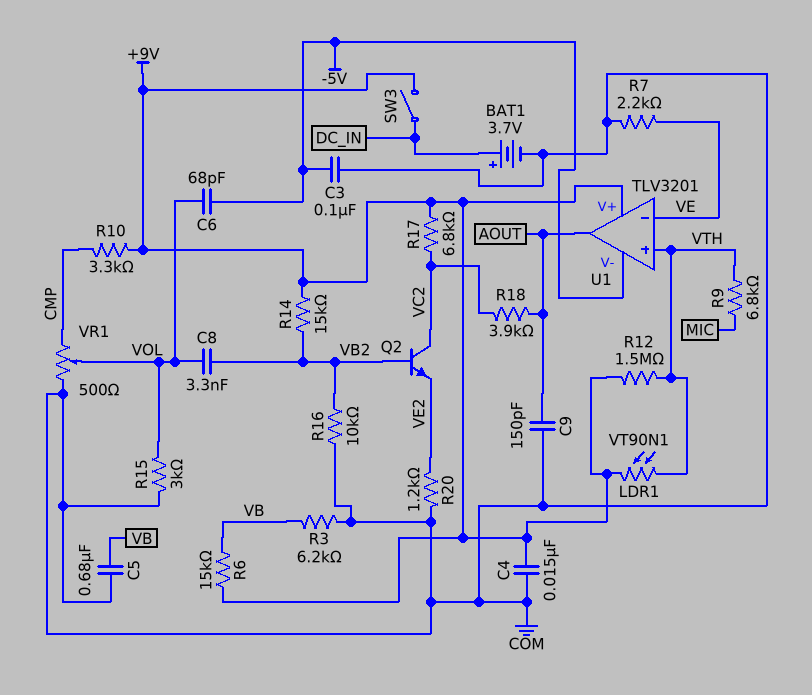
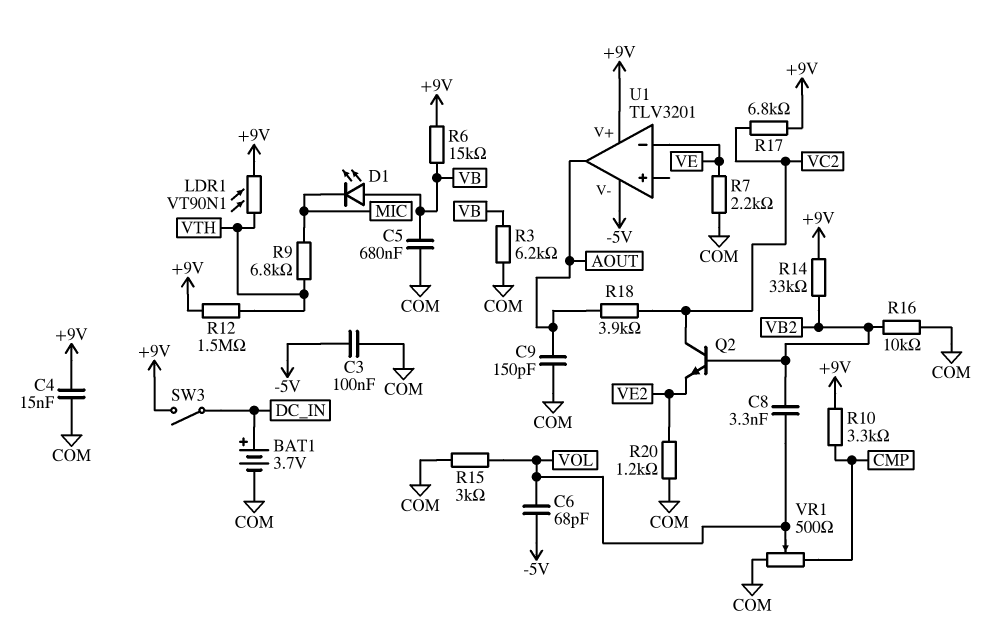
D1: none -> LED (A VB, K MIC)
R14: 15k (+9V, VB2) -> 33k (+9V, VB2)
U1 pin in+: VTH -> none

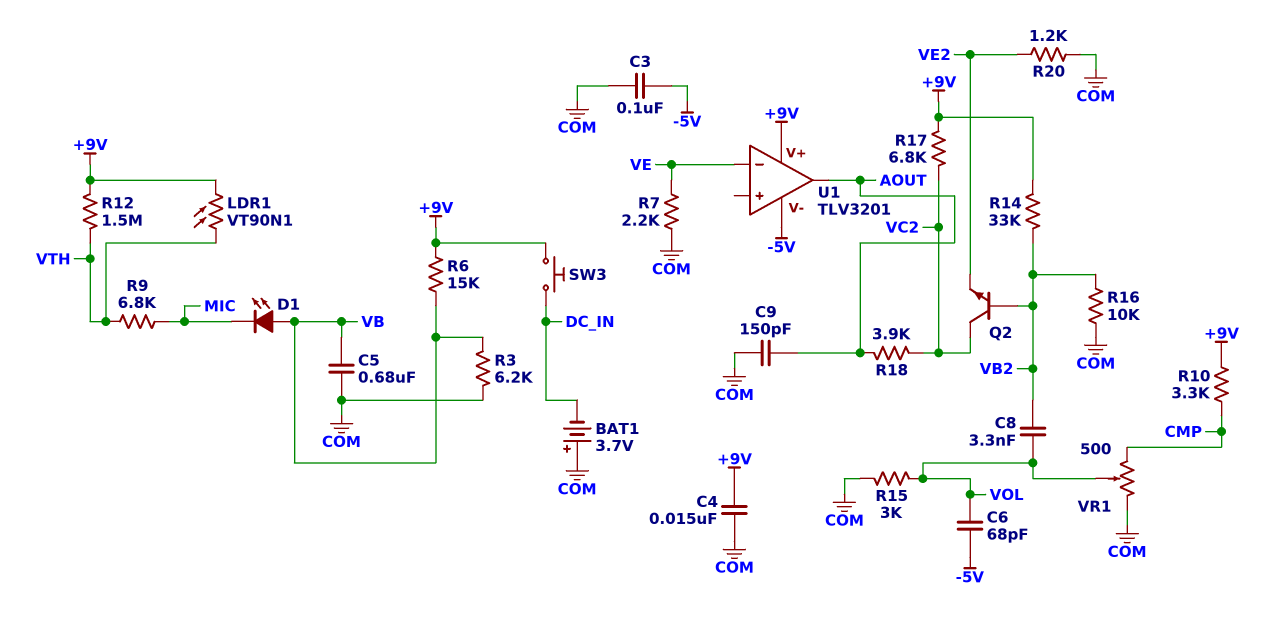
BAT1: 3.7V (plus DC_IN, minus COM) -> 3.7V (plus COM, minus DC_IN)
SW3: switch (+9V, DC_IN) -> button (+9V, DC_IN)

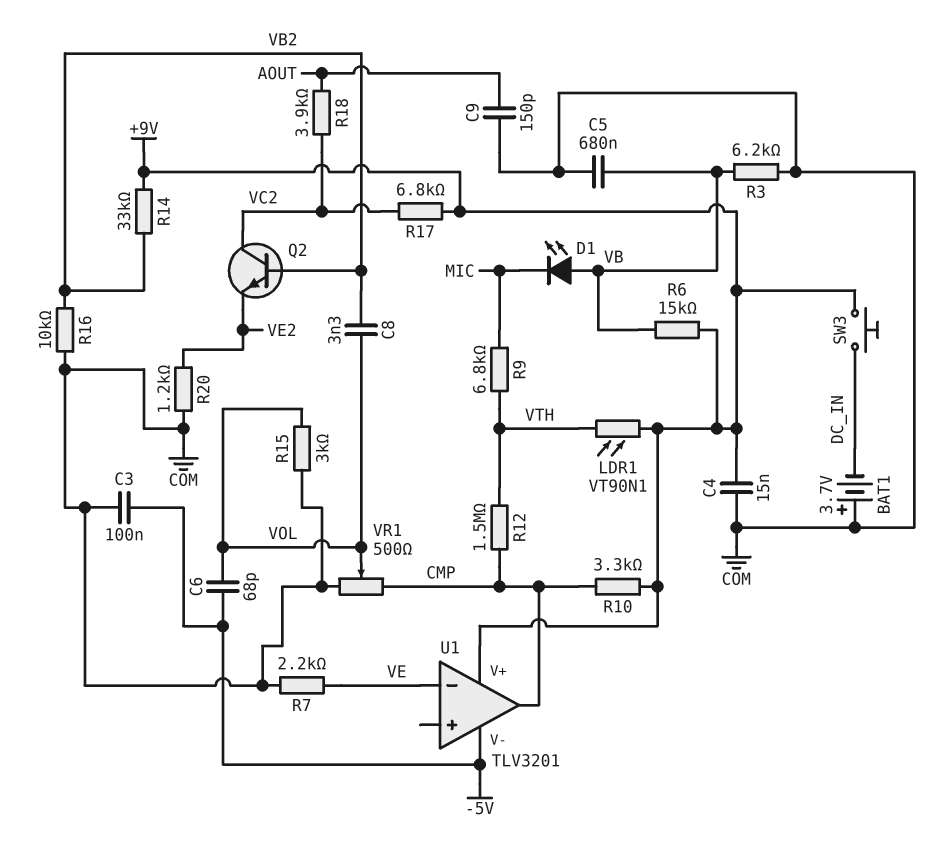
R12: 1.5M (+9V, VTH) -> 1.5M (CMP, VTH)
U1 pin out: AOUT -> CMP

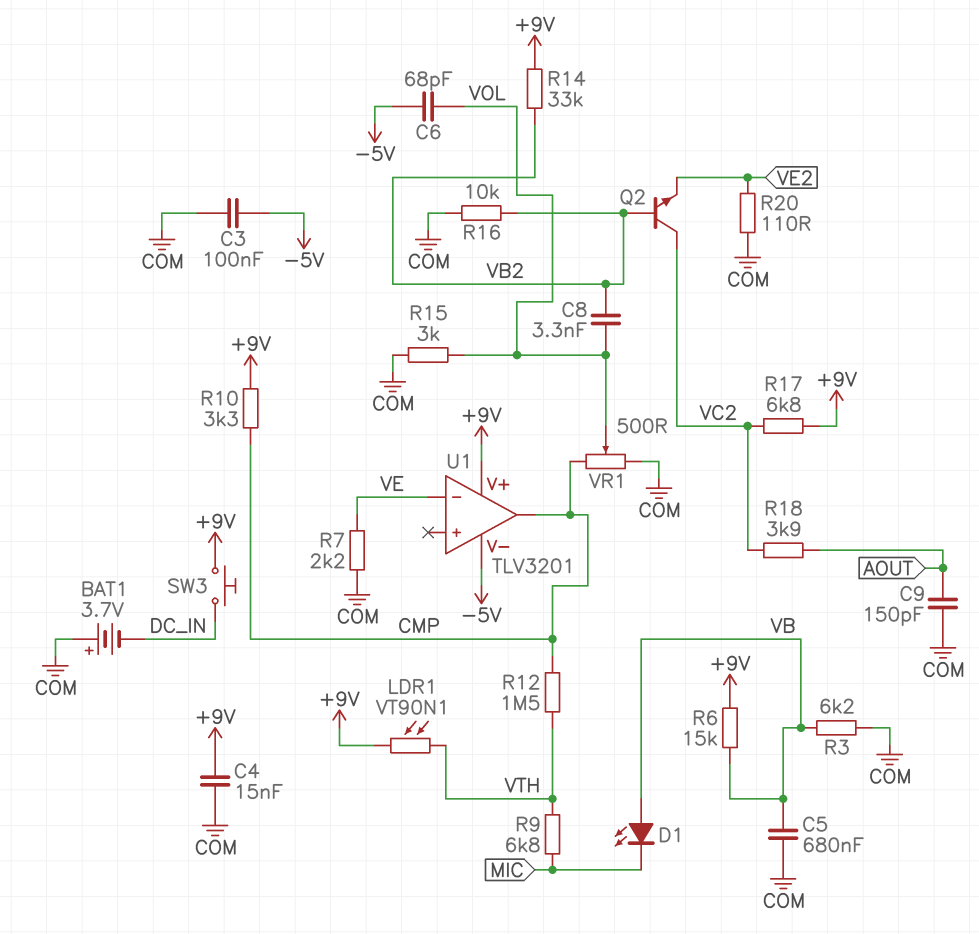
R20: 1.2k (COM, VE2) -> 110 (COM, VE2)

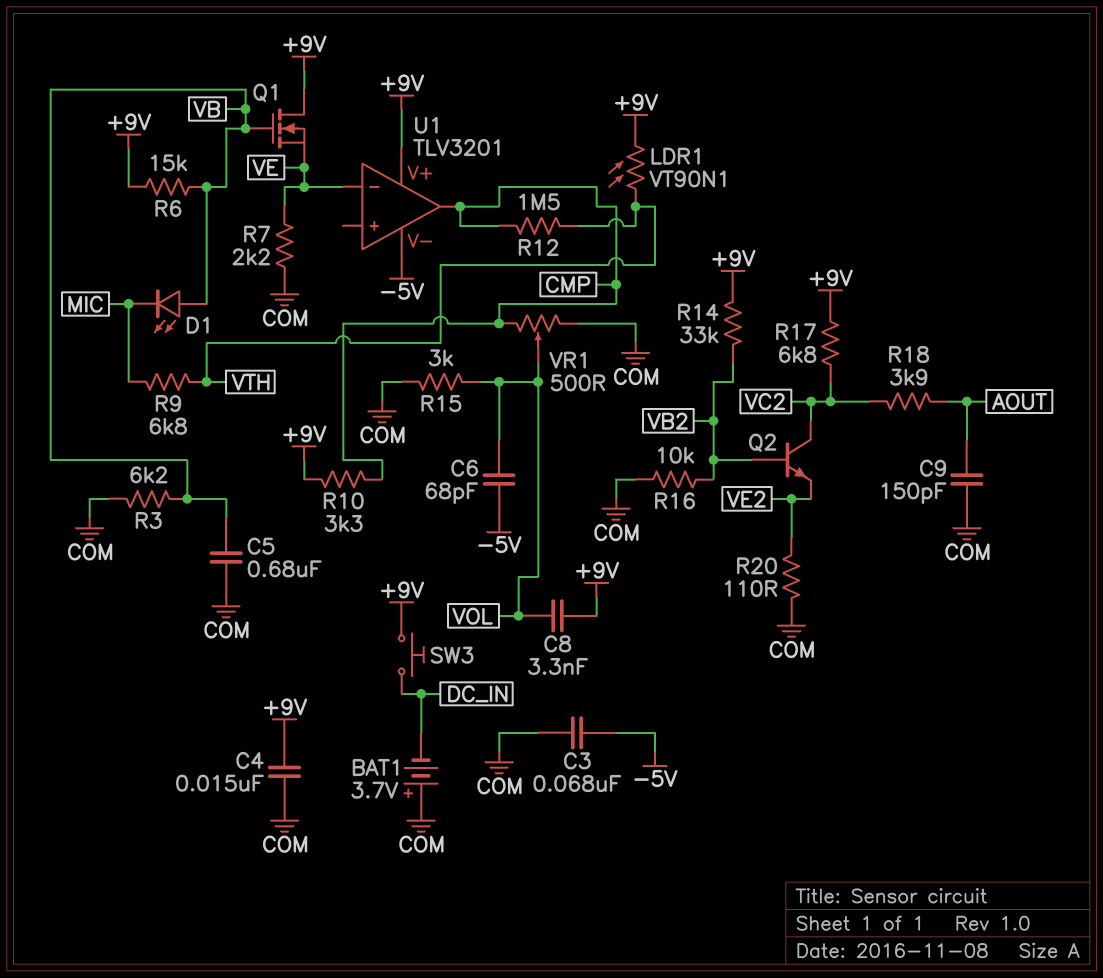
C3: 100nF (-5V, COM) -> 68nF (-5V, COM)
C8: 3.3nF (VB2, VOL) -> 3.3nF (+9V, VOL)
Q1: none -> NMOS (G VB, D +9V, S VE)

